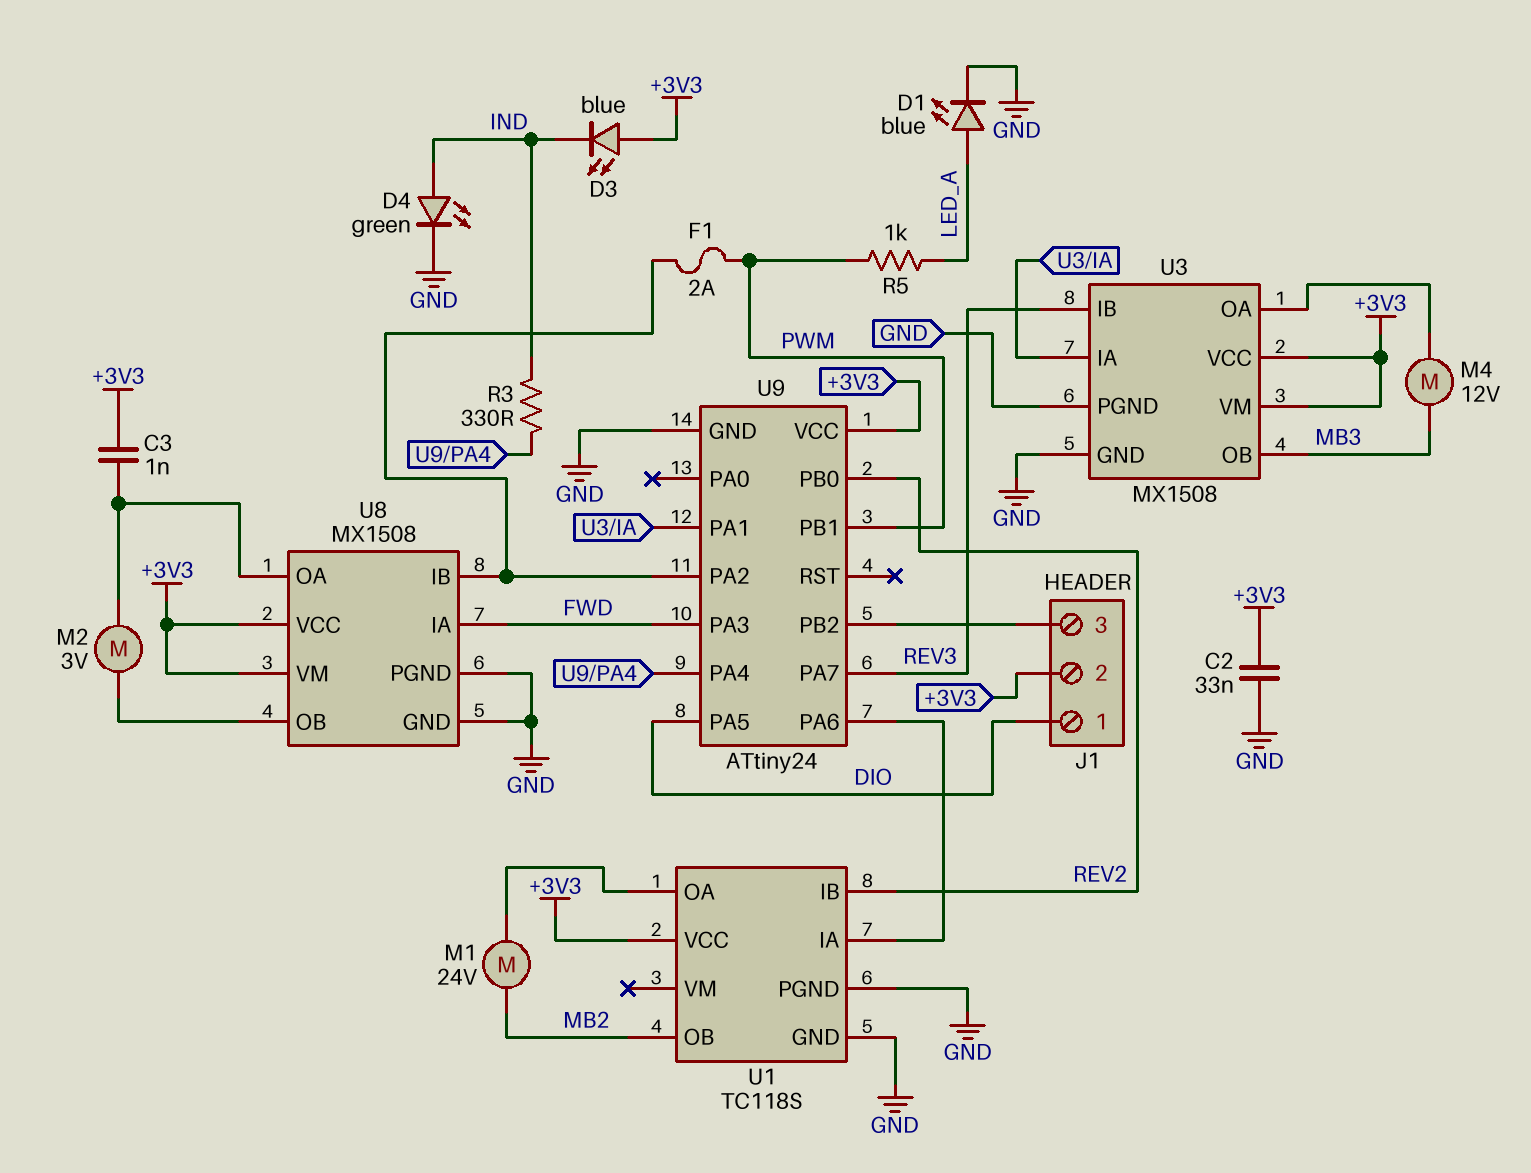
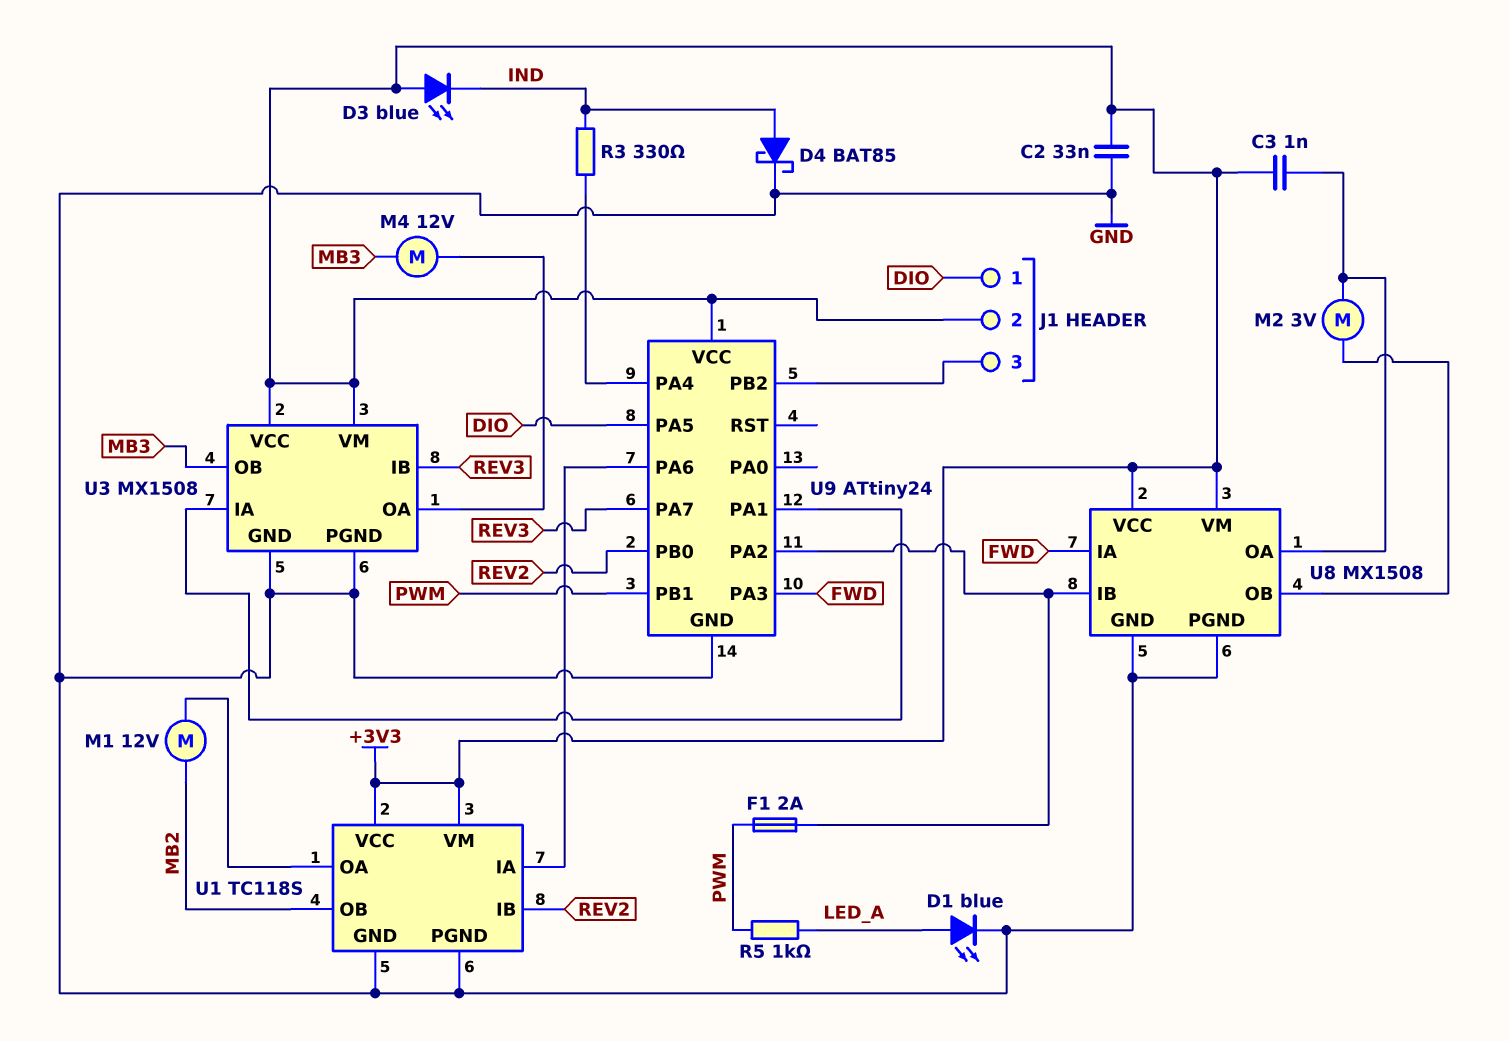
D4: LED green (A IND, K GND) -> schottky BAT85 (A IND, K GND)
M1: motor 24V (MB2, U1/OA) -> motor 12V (MB2, U1/OA)
U1 pin VM: none -> +3V3

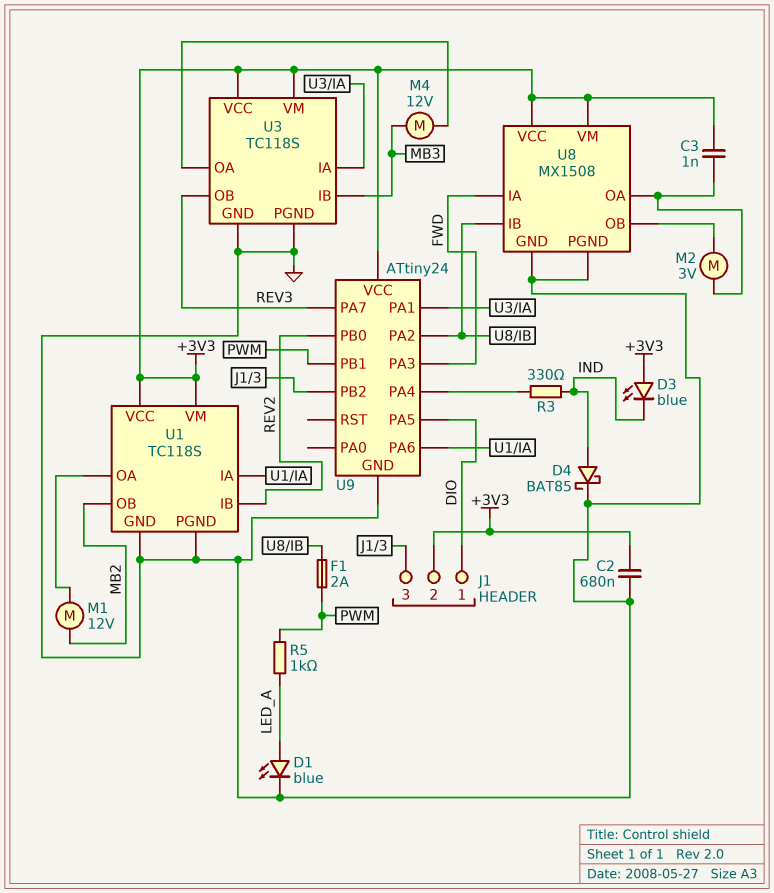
C2: 33nF (+3V3, GND) -> 680nF (+3V3, GND)
U3: MX1508 -> TC118S
U3 pin IB: REV3 -> MB3
U3 pin OB: MB3 -> REV3

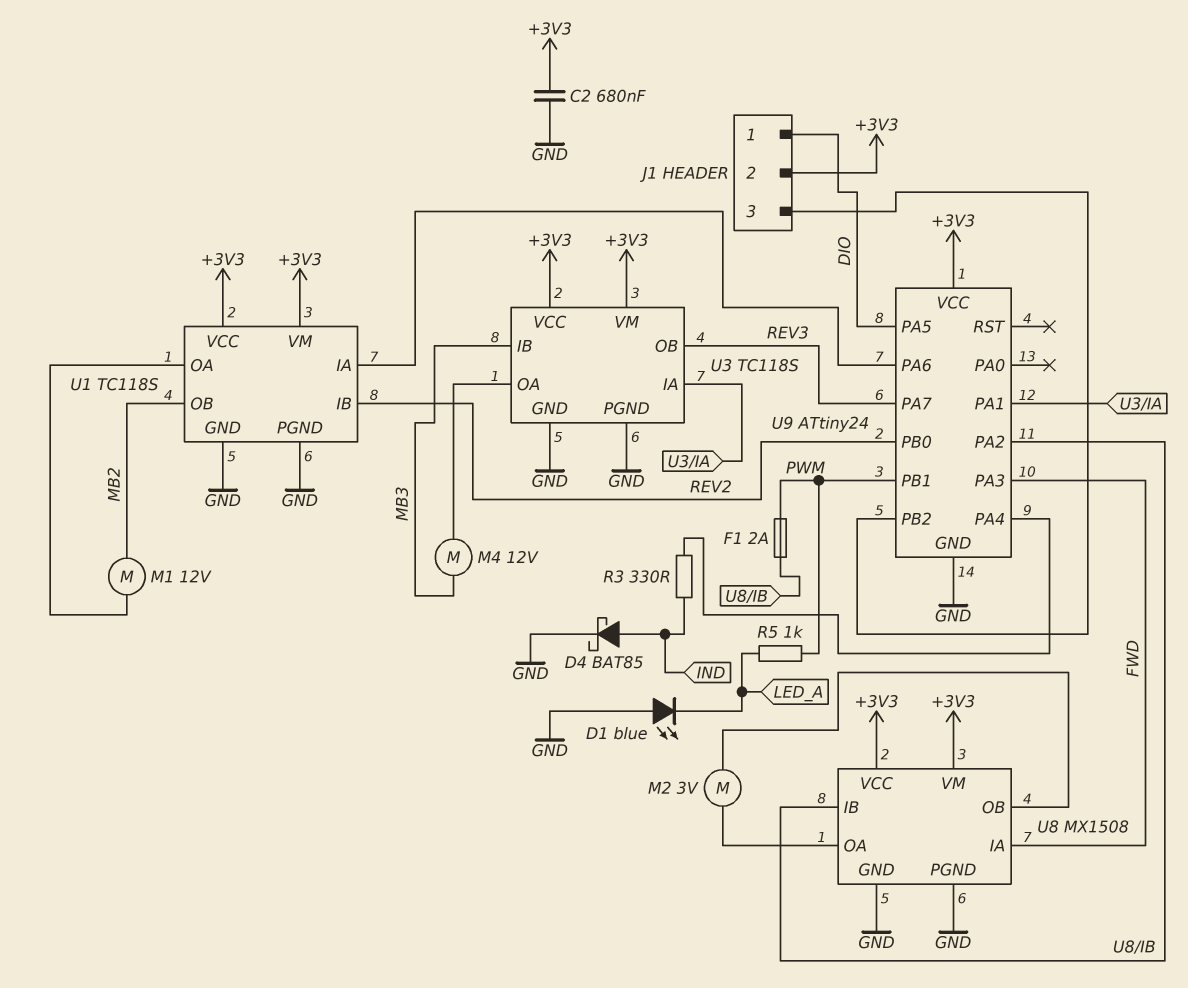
C3: 1nF (+3V3, U8/OA) -> none
D1: LED blue (A LED_A, K GND) -> LED blue (A GND, K LED_A)
D3: LED blue (A +3V3, K IND) -> none

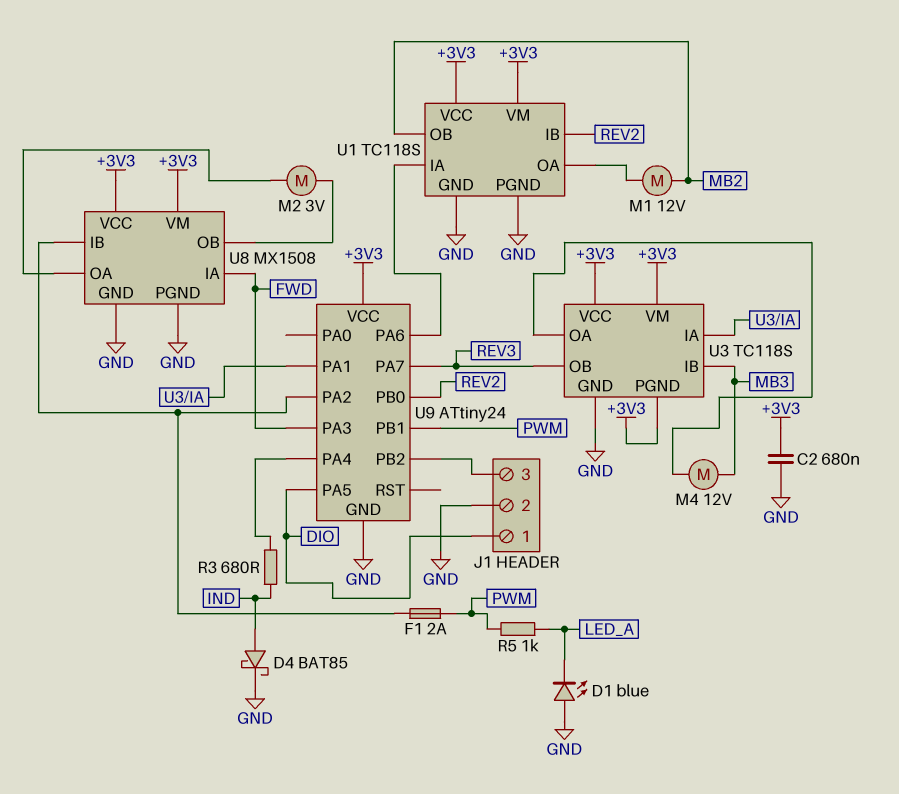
J1 pin 2: +3V3 -> GND
R3: 330 (IND, U9/PA4) -> 680 (IND, U9/PA4)
U3 pin PGND: GND -> +3V3

